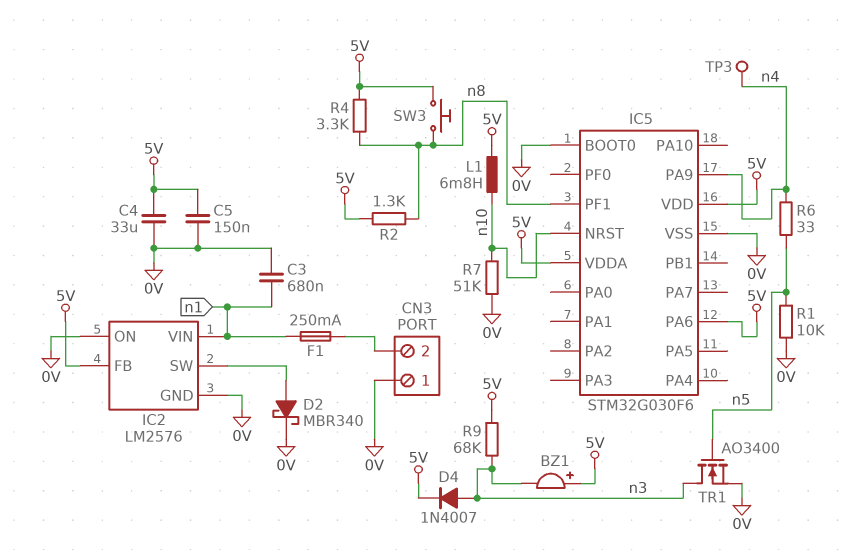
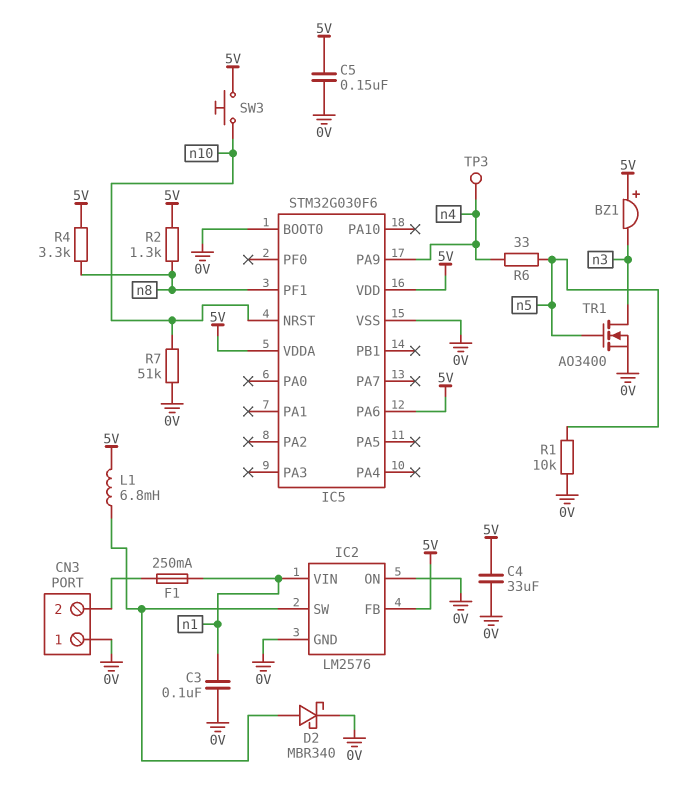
C3: 680nF (0V, n1) -> 100nF (0V, n1)
D4: diode 1N4007 (A n3, K 5V) -> none
L1: 6.8mH (5V, n10) -> 6.8mH (5V, IC2/SW)
R9: 68k (5V, n3) -> none
SW3: button (5V, n8) -> button (5V, n10)

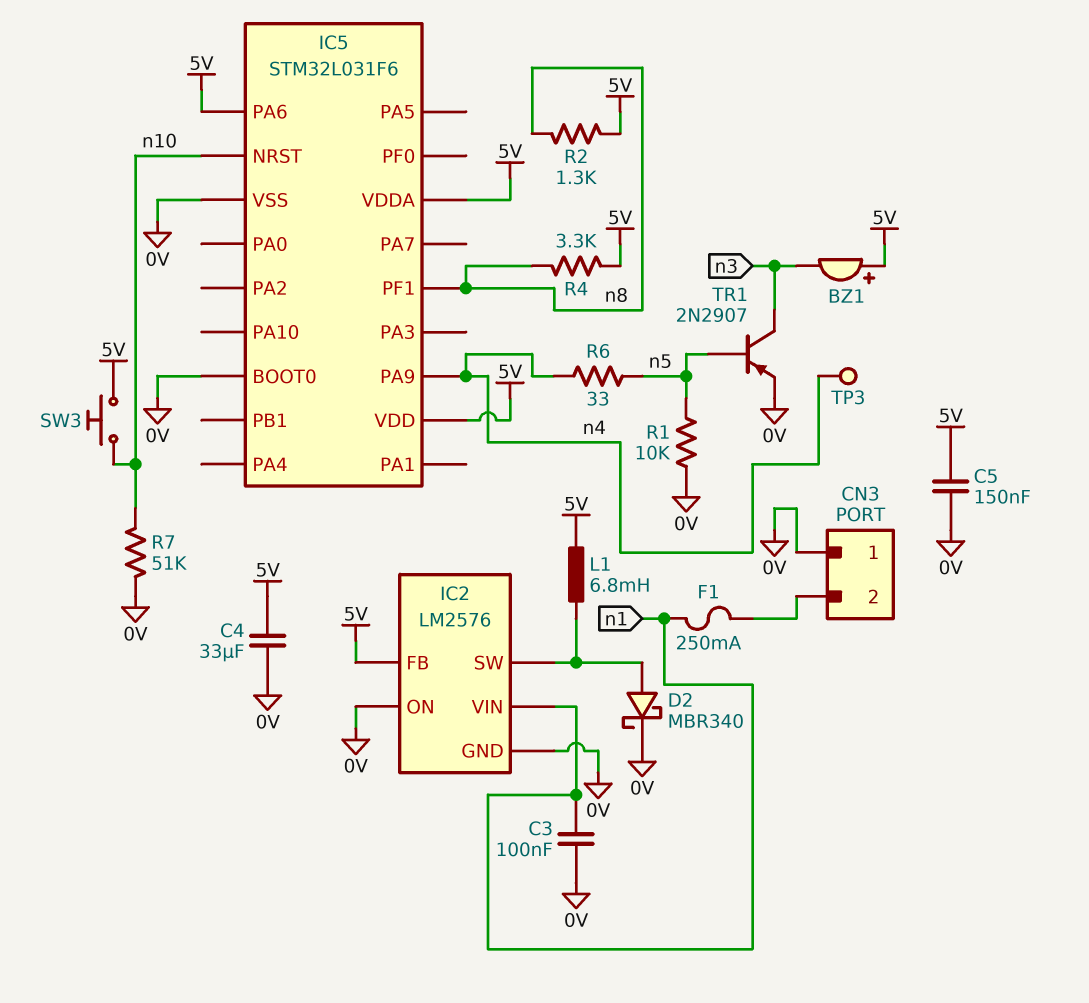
IC5: STM32G030F6 -> STM32L031F6
TR1: NMOS AO3400 (G n5, D n3, S 0V) -> PNP 2N2907 (B n5, C n3, E 0V)

